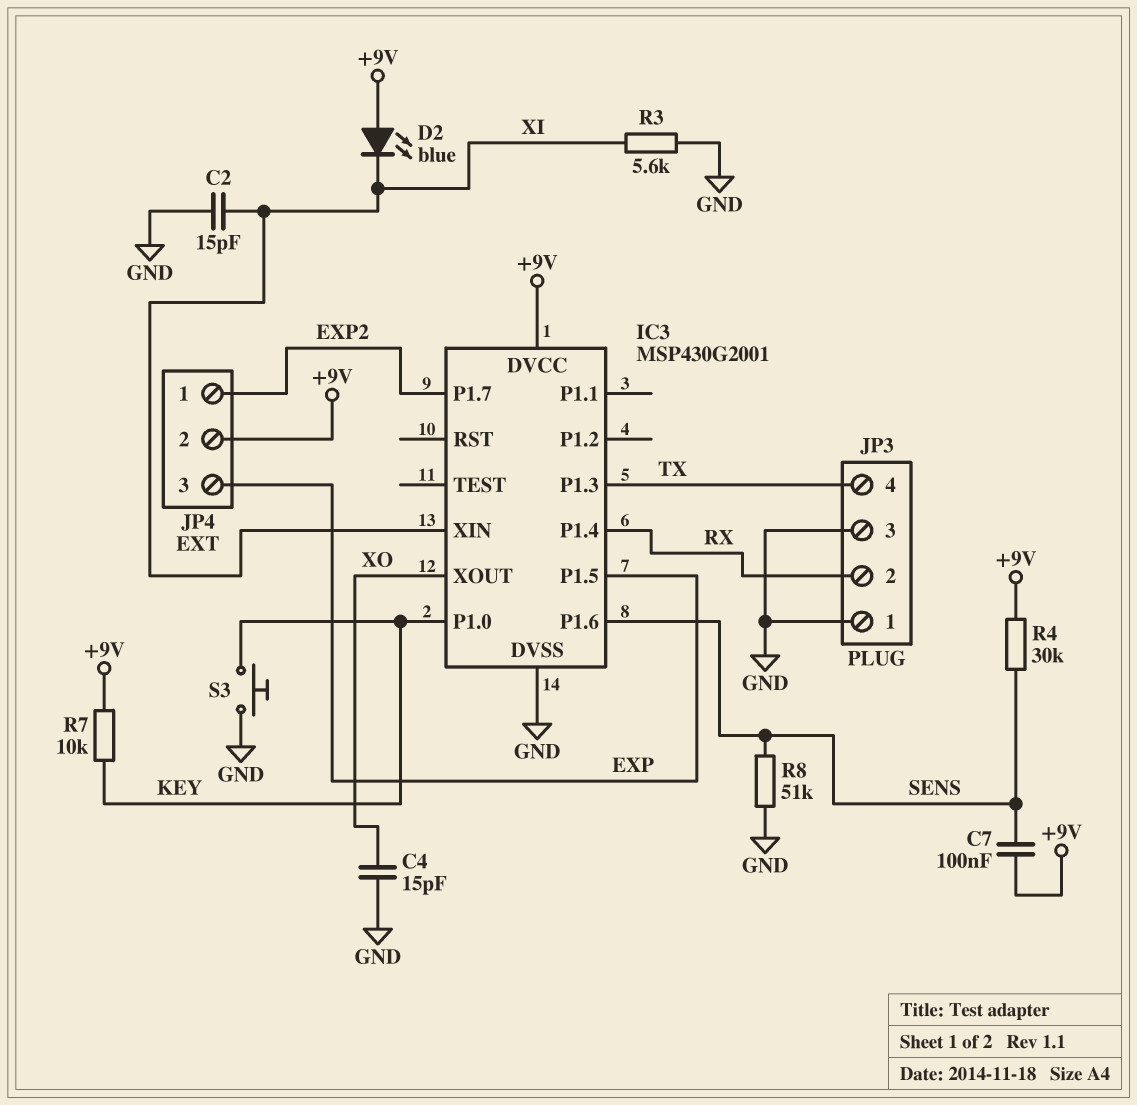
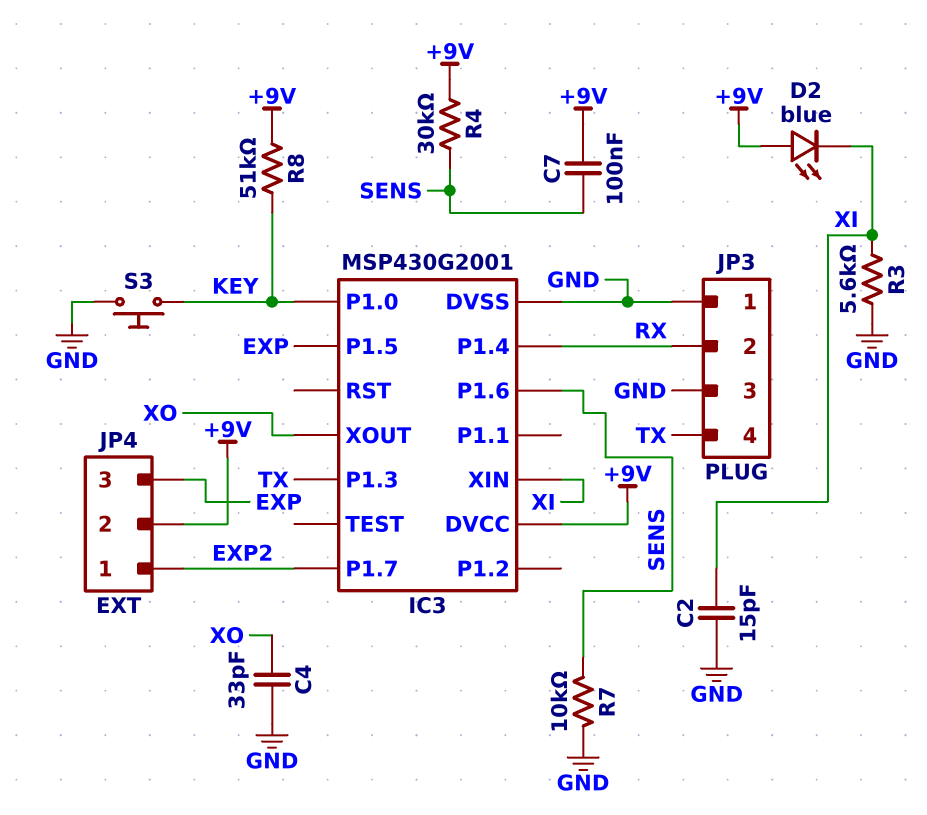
C4: 15pF (GND, XO) -> 33pF (GND, XO)
R7: 10k (+9V, KEY) -> 10k (GND, SENS)
R8: 51k (GND, SENS) -> 51k (+9V, KEY)

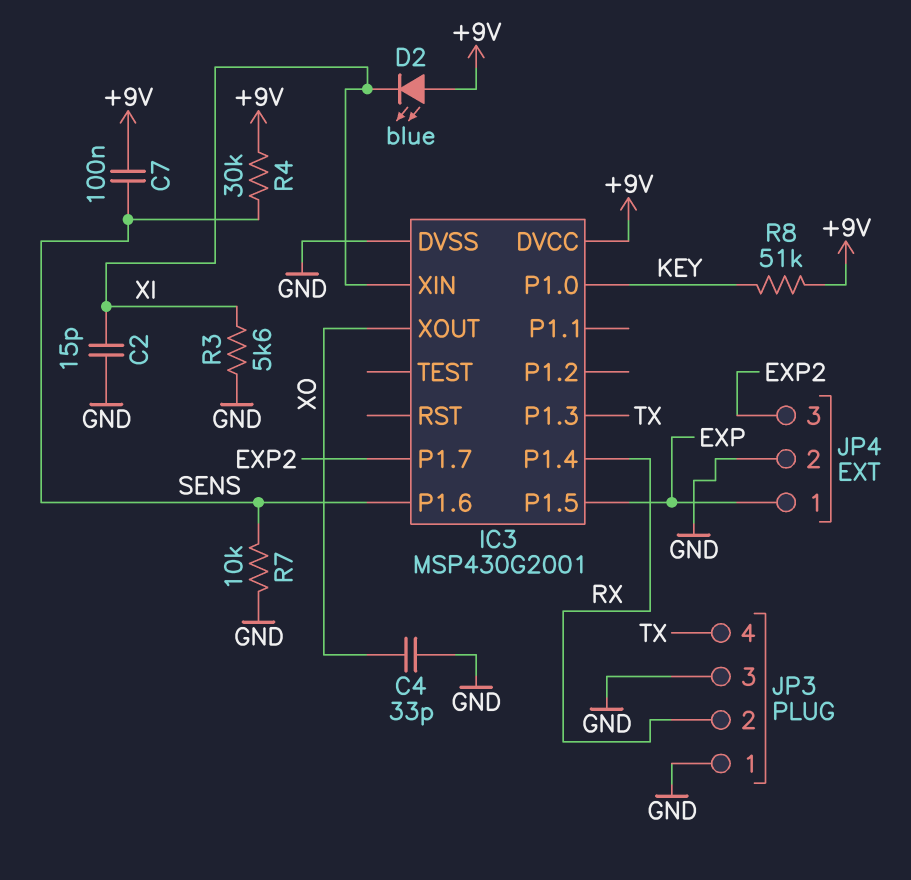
JP4 pin 1: EXP2 -> EXP
JP4 pin 2: +9V -> GND
JP4 pin 3: EXP -> EXP2
S3: button (GND, KEY) -> none

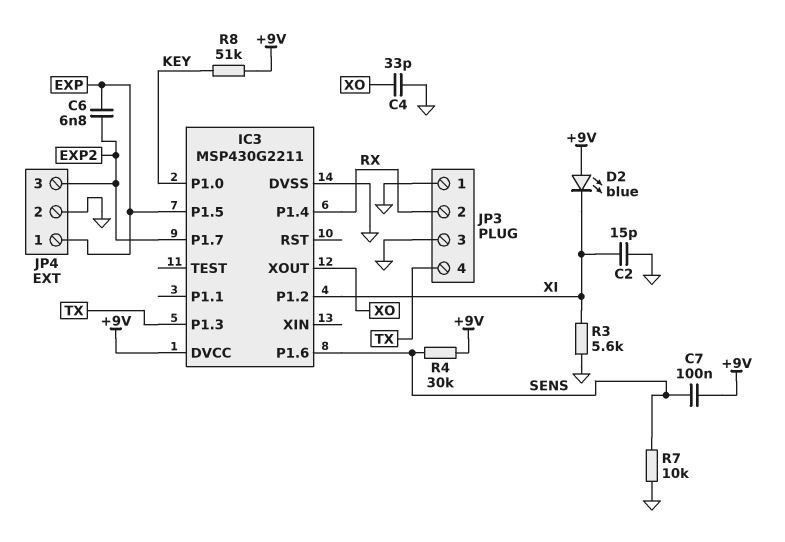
C6: none -> 6.8nF (EXP, EXP2)
IC3: MSP430G2001 -> MSP430G2211
IC3 pin P1.2: none -> XI
IC3 pin XIN: XI -> none

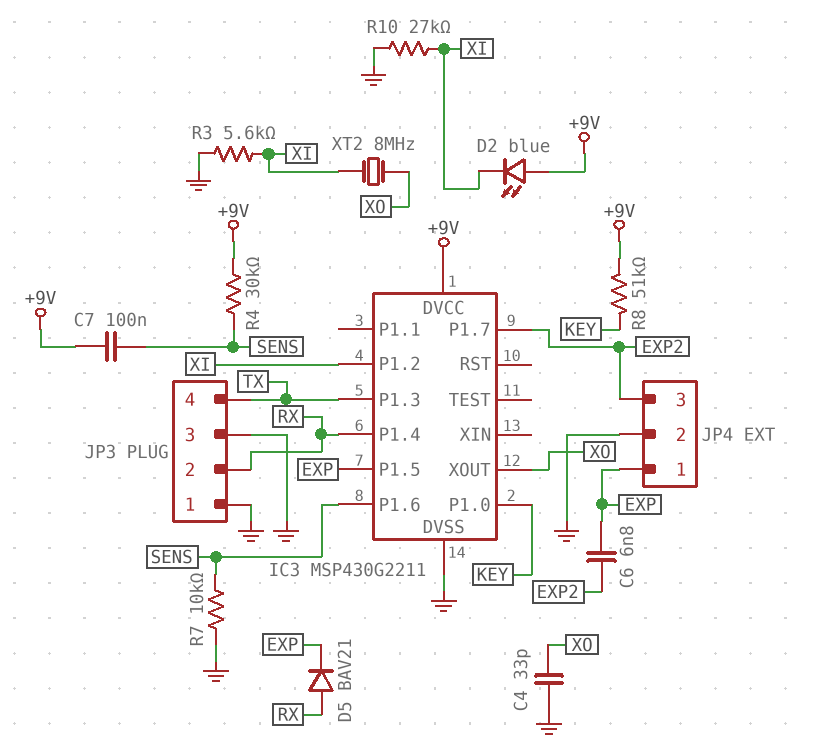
C2: 15pF (GND, XI) -> none
D5: none -> diode BAV21 (A RX, K EXP)
R10: none -> 27k (GND, XI)
XT2: none -> 8MHz (XI, XO)

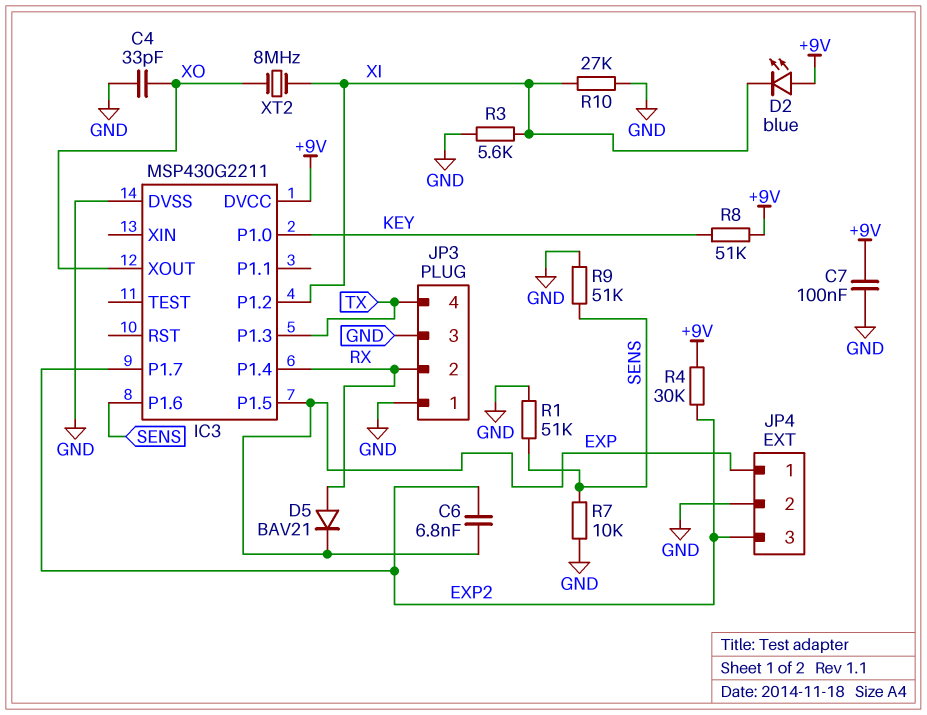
C7: 100nF (+9V, SENS) -> 100nF (+9V, GND)
R1: none -> 51k (GND, SENS)
R4: 30k (+9V, SENS) -> 30k (+9V, EXP2)
R9: none -> 51k (GND, SENS)

